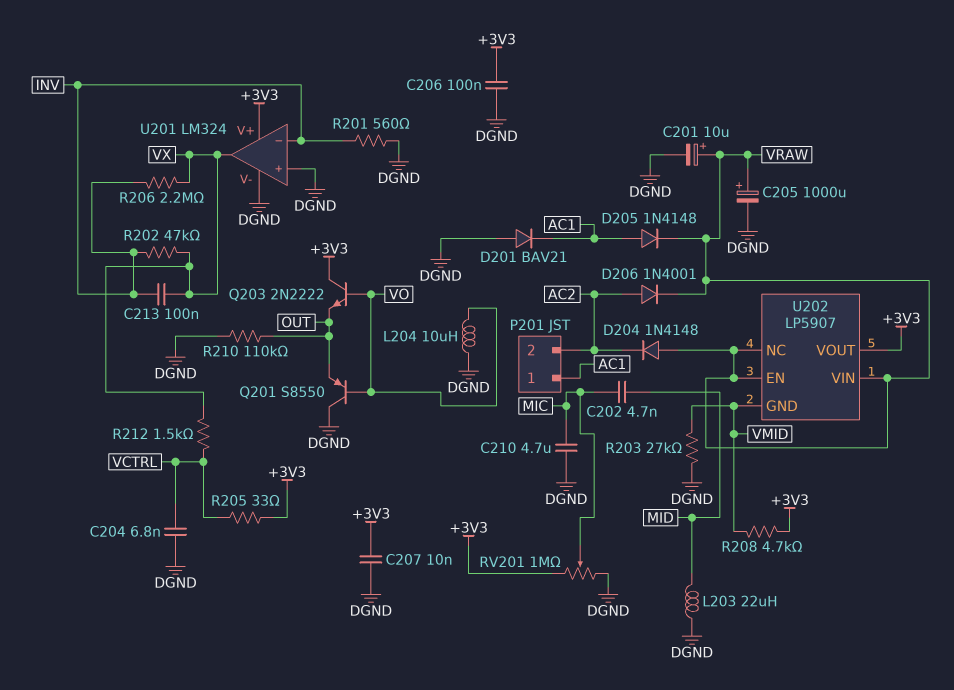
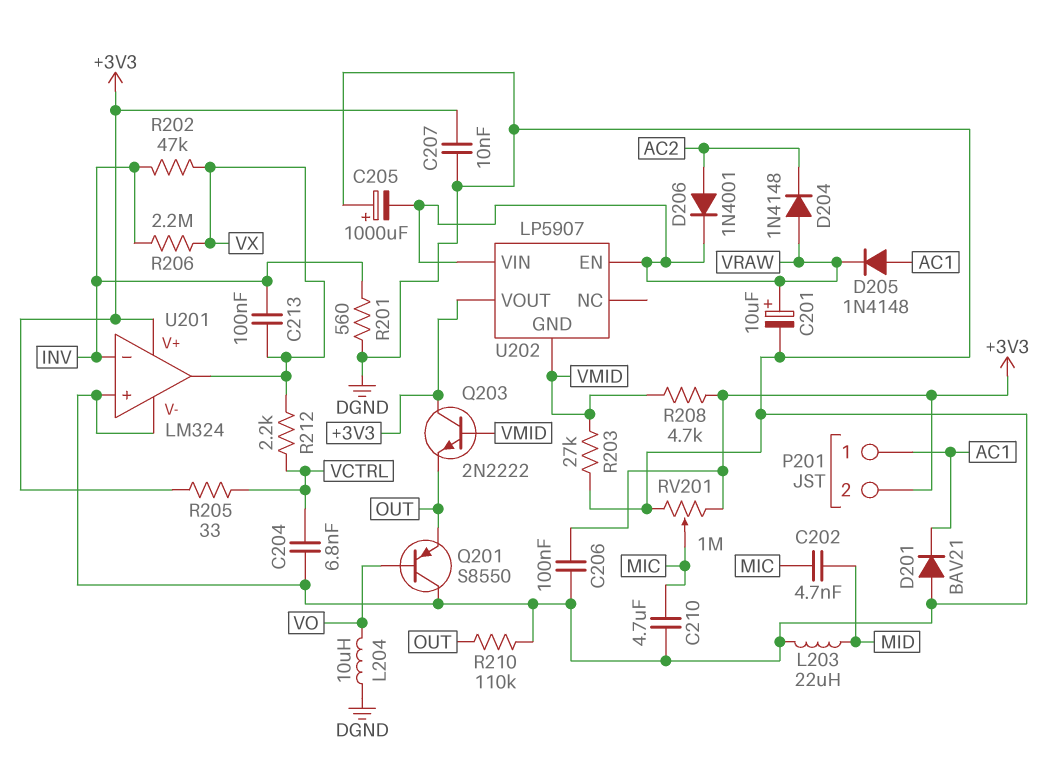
C205: 1000uF (plus VRAW, minus DGND) -> 1000uF (plus DGND, minus VRAW)
P201 pin 2: AC2 -> +3V3
Q203: NPN 2N2222 (B VO, C +3V3, E OUT) -> NPN 2N2222 (B VMID, C +3V3, E OUT)
R212: 1.5k (VCTRL, VX) -> 2.2k (VCTRL, VX)
U202 pin NC: VRAW -> none

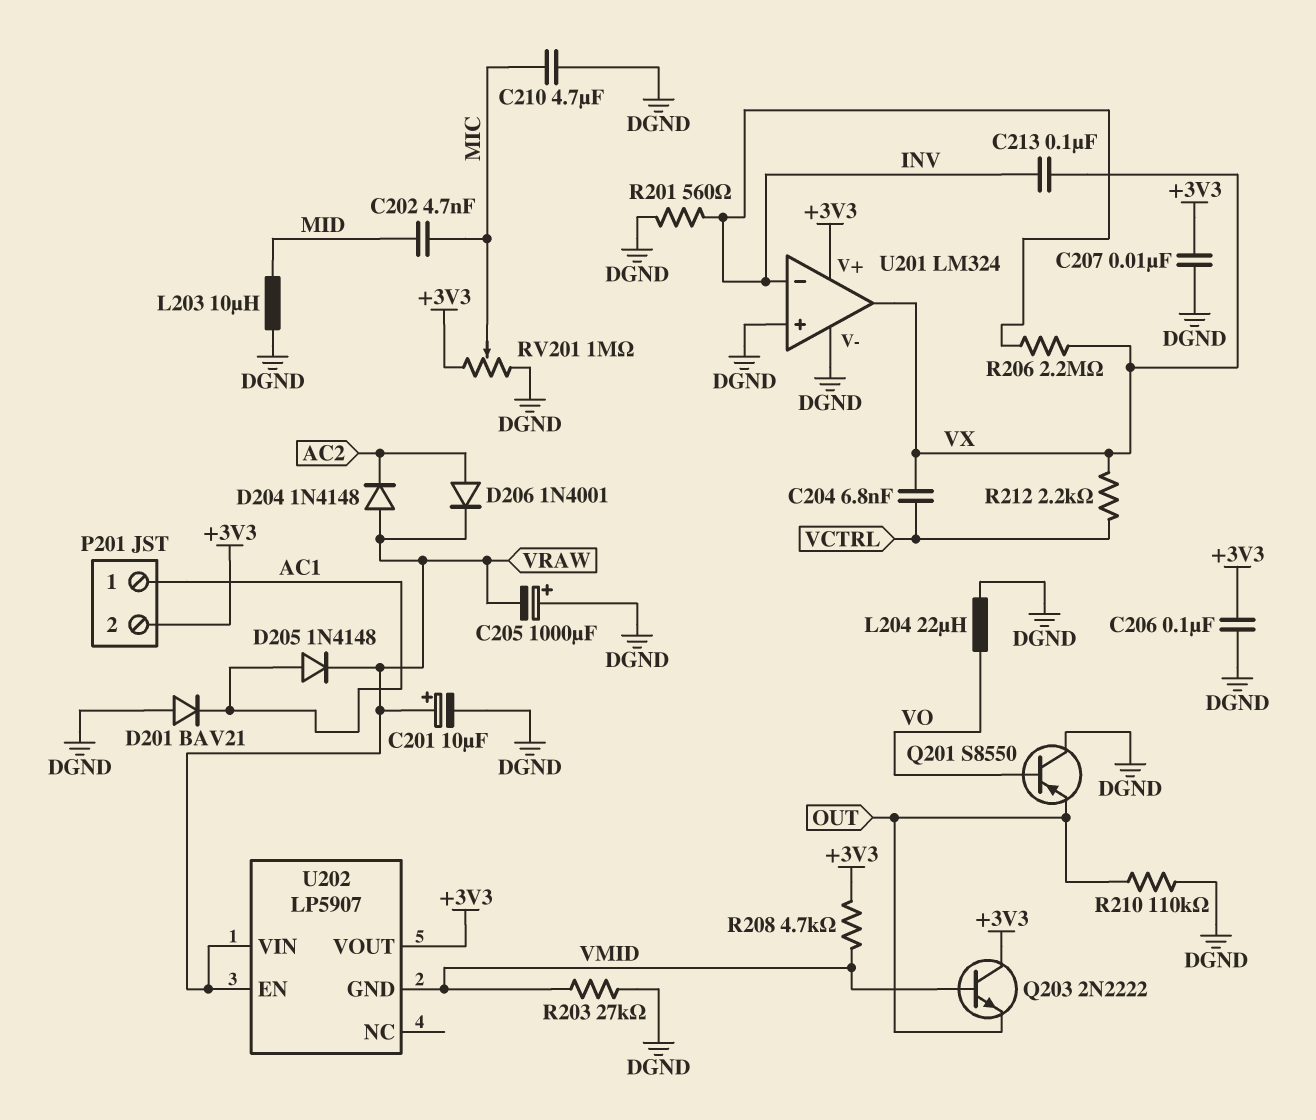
C204: 6.8nF (DGND, VCTRL) -> 6.8nF (VCTRL, VX)
L203: 22uH (DGND, MID) -> 10uH (DGND, MID)
L204: 10uH (DGND, VO) -> 22uH (DGND, VO)
R202: 47k (INV, VX) -> none
R205: 33 (+3V3, VCTRL) -> none

